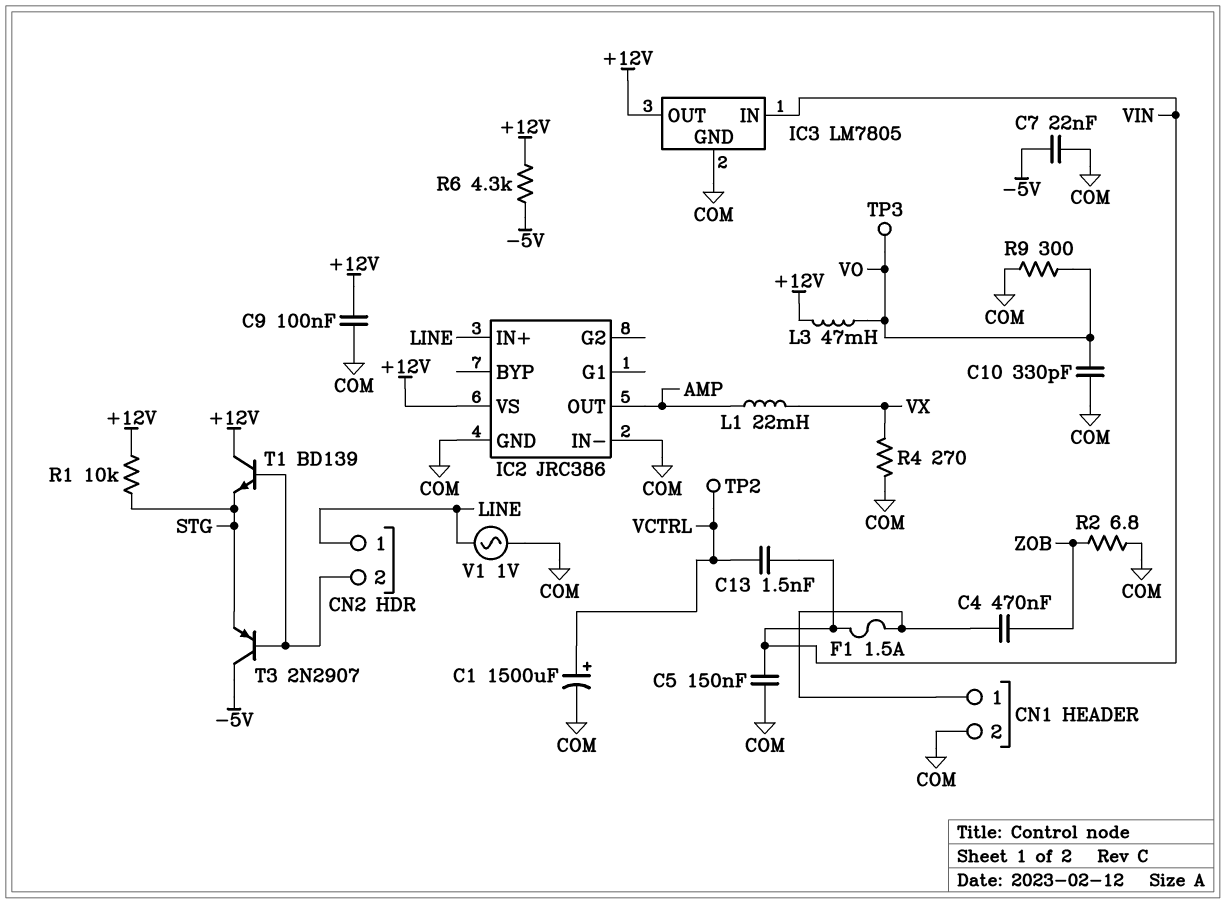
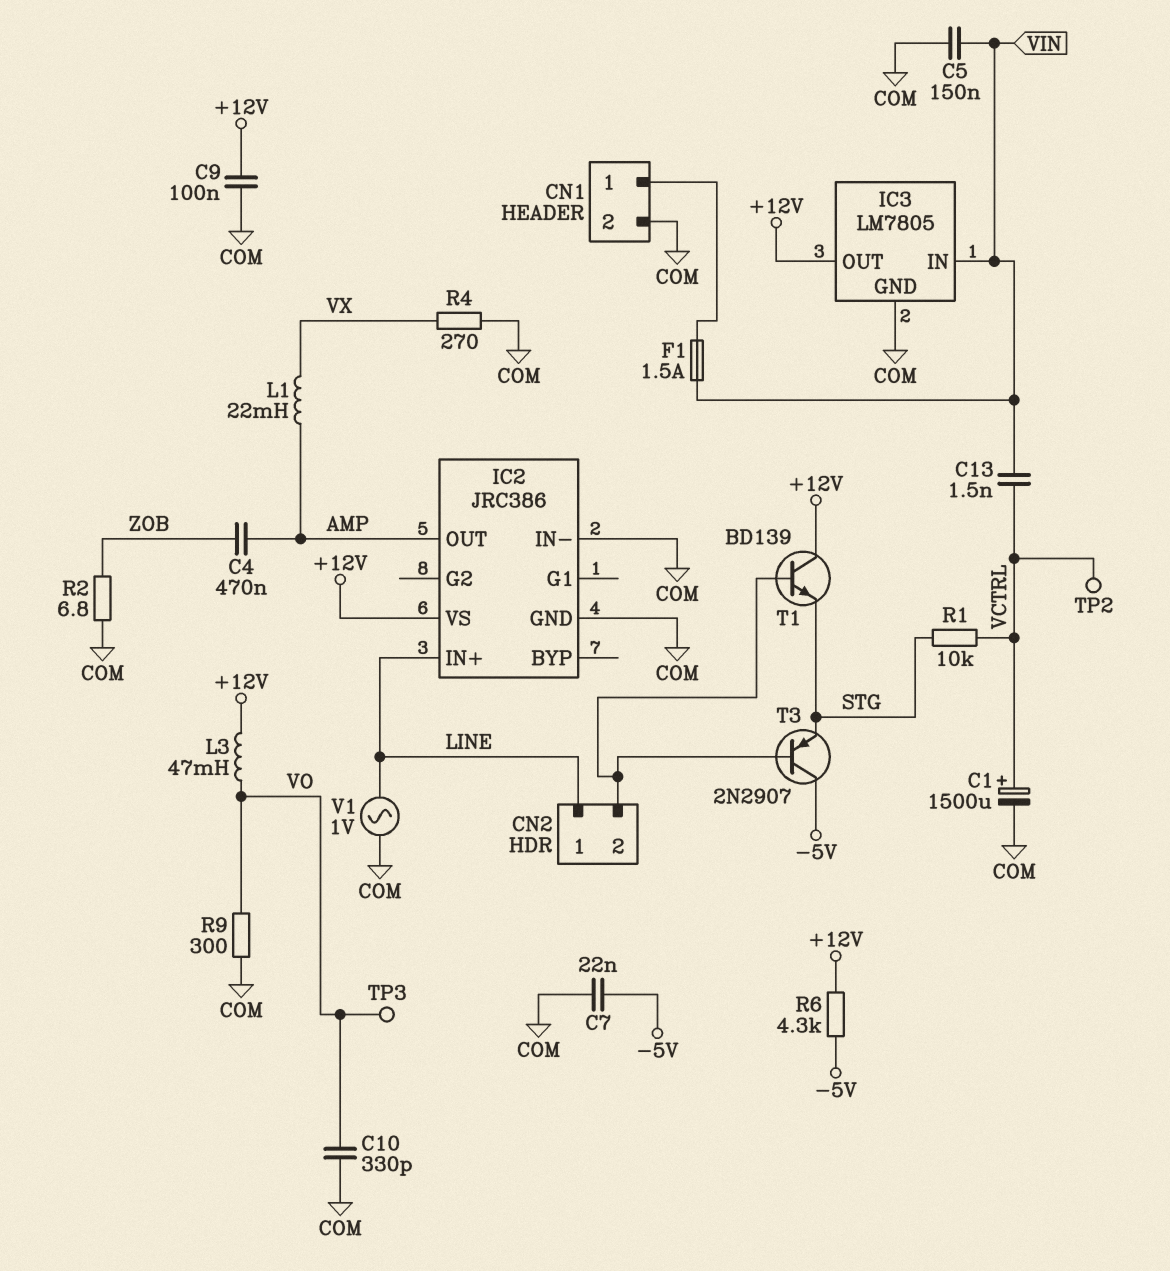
C4: 470nF (CN1/1, ZOB) -> 470nF (AMP, ZOB)
R1: 10k (+12V, STG) -> 10k (STG, VCTRL)

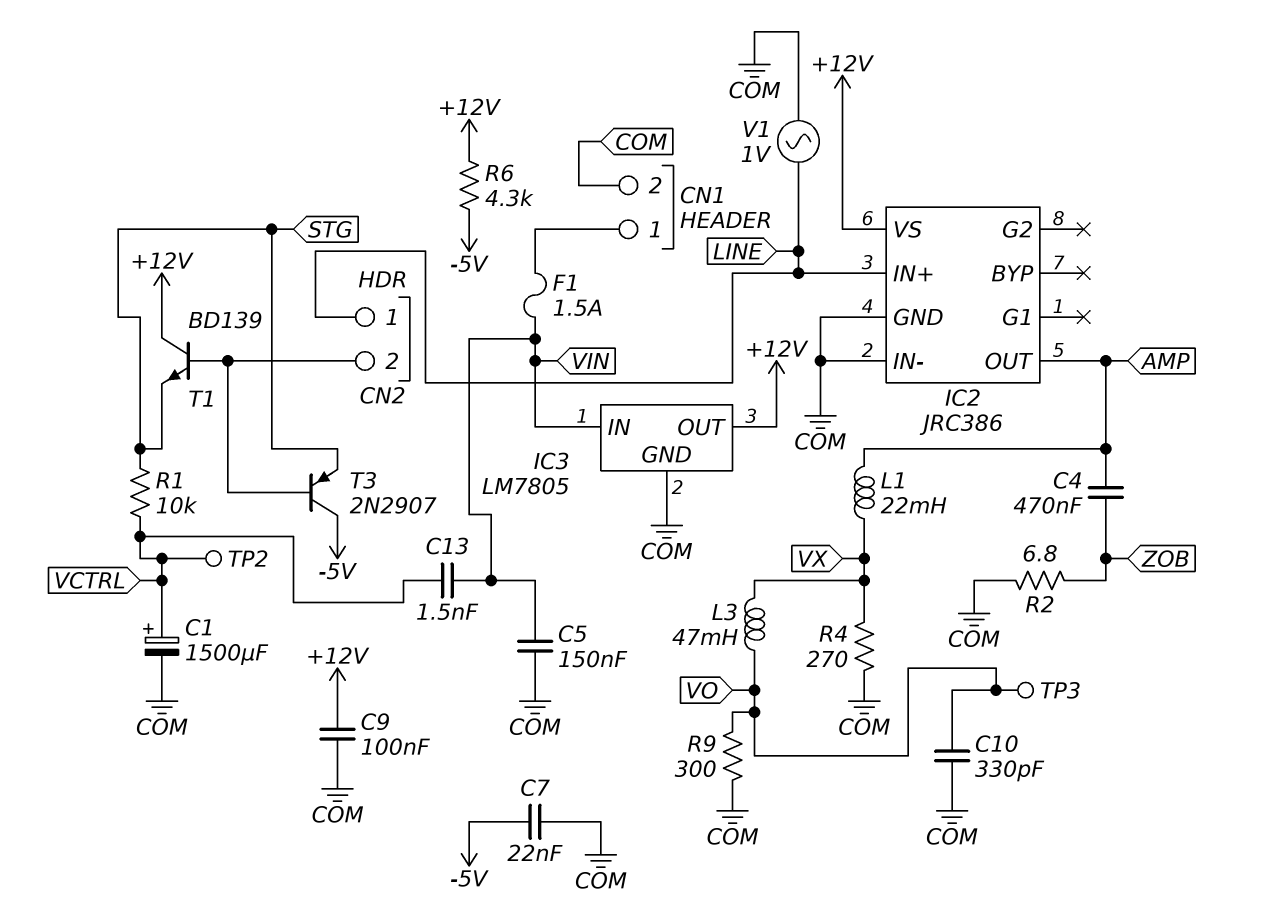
L3: 47mH (+12V, VO) -> 47mH (VO, VX)

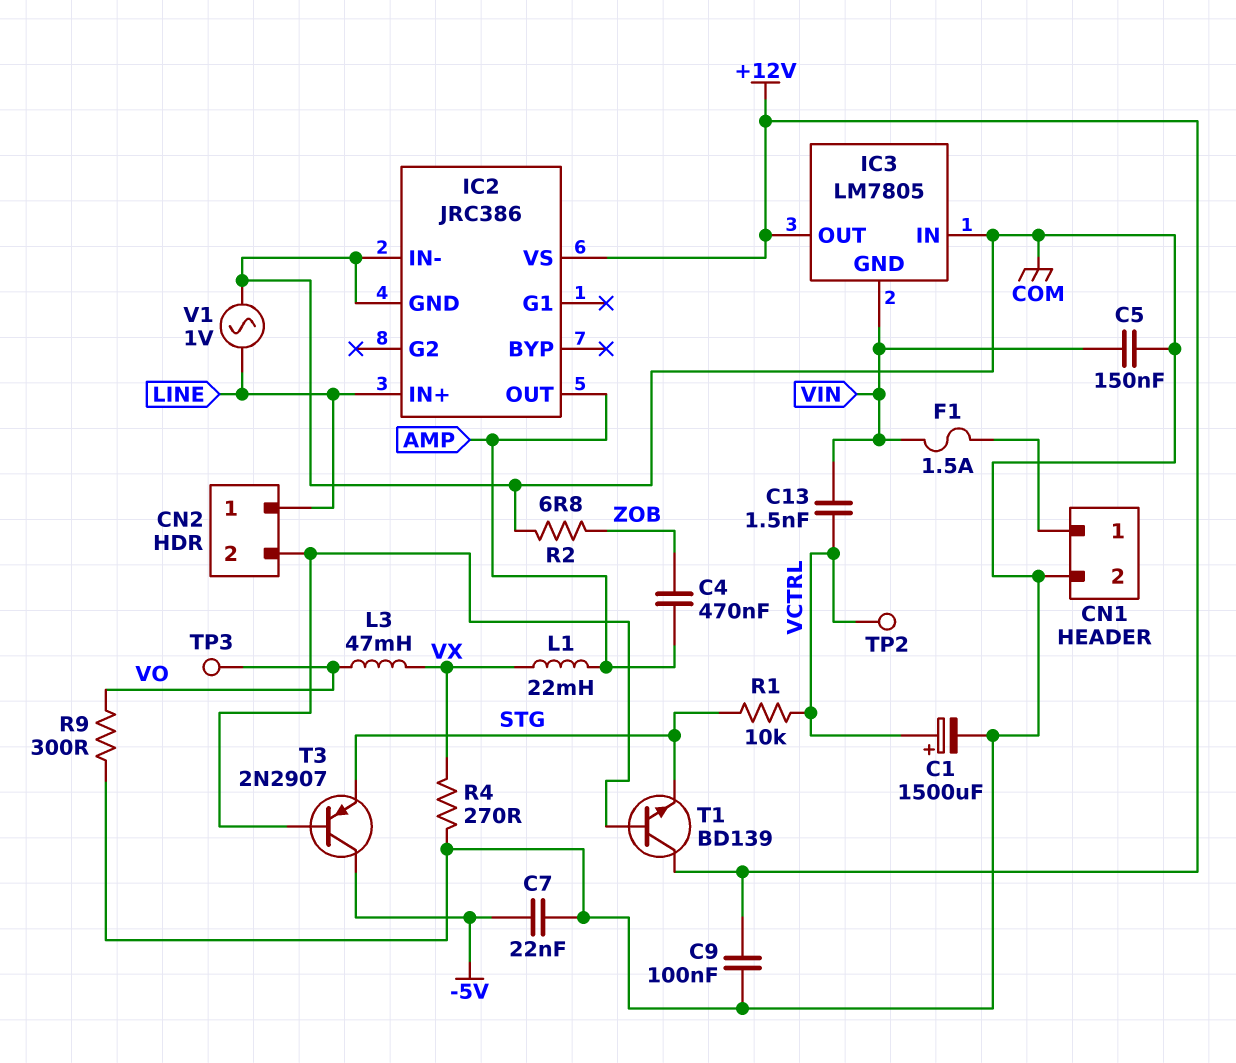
C10: 330pF (COM, VO) -> none
IC3 pin GND: COM -> VIN
IC3 pin IN: VIN -> COM
R6: 4.3k (+12V, -5V) -> none

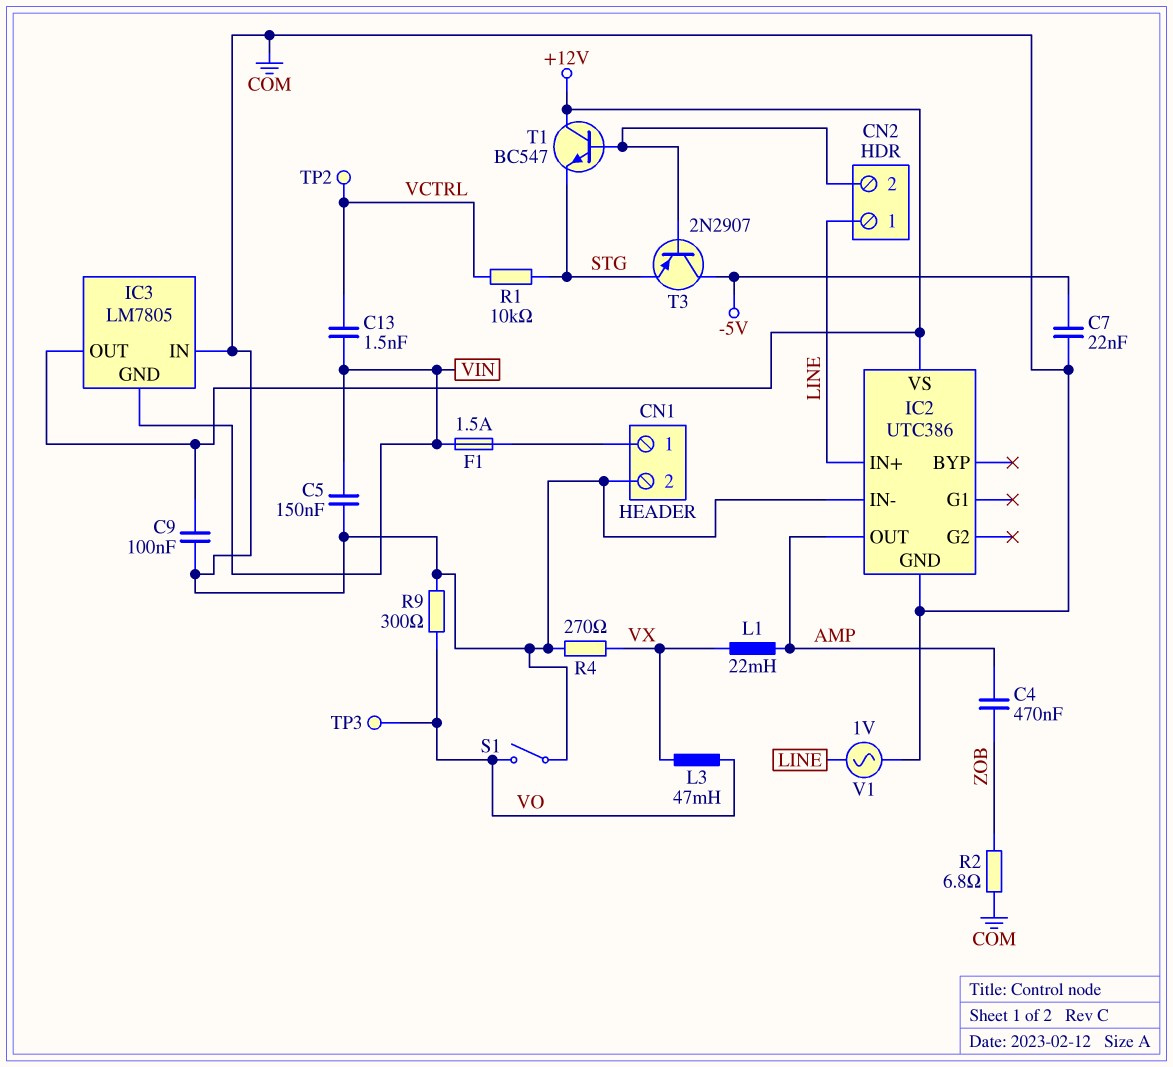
C1: 1500uF (plus VCTRL, minus COM) -> none
IC2: JRC386 -> UTC386
S1: none -> switch (COM, VO)
T1: NPN BD139 (B CN2/2, C +12V, E STG) -> NPN BC547 (B CN2/2, C +12V, E STG)

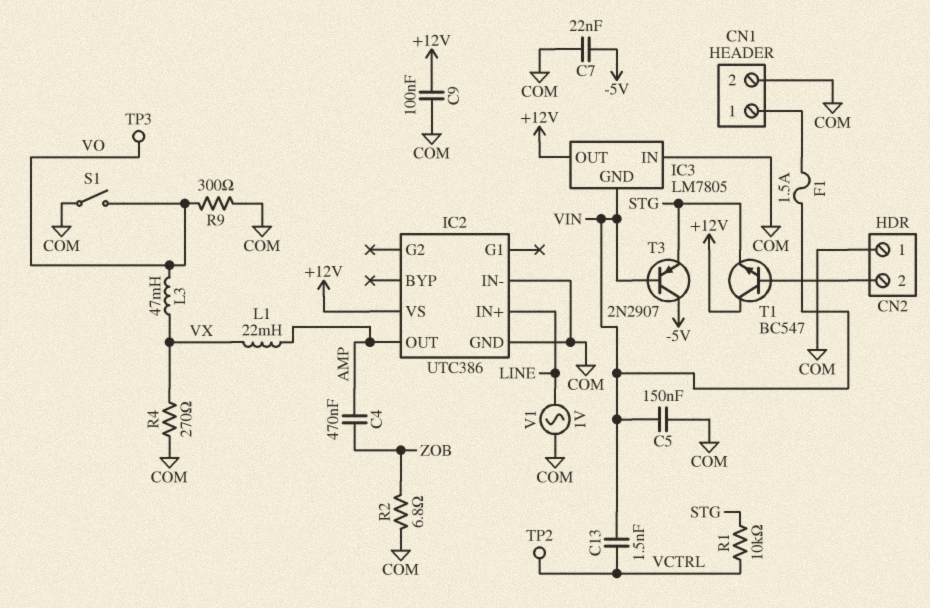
CN2 pin 1: LINE -> COM
T3: PNP 2N2907 (B CN2/2, C -5V, E STG) -> PNP 2N2907 (B VIN, C -5V, E STG)

